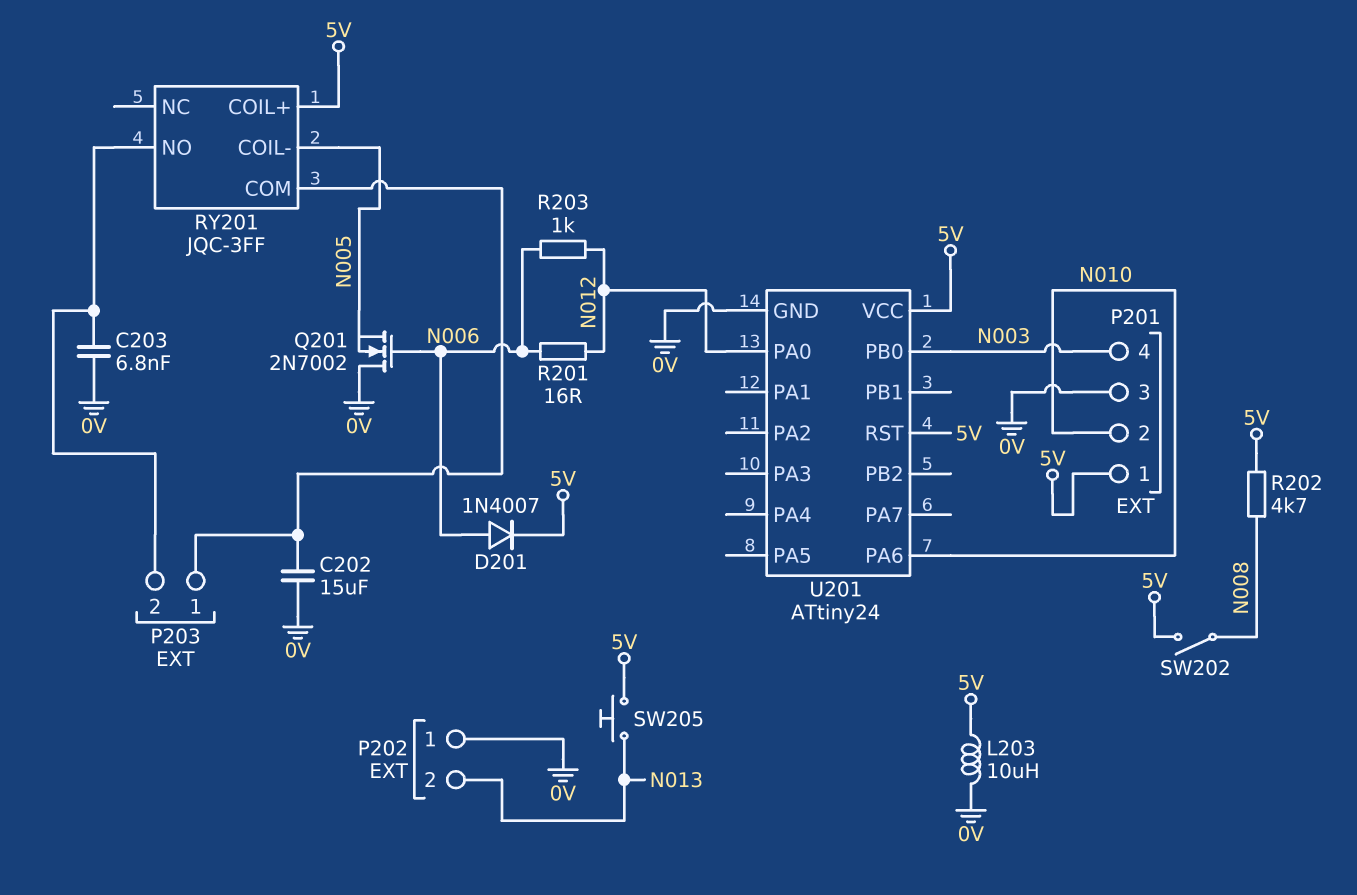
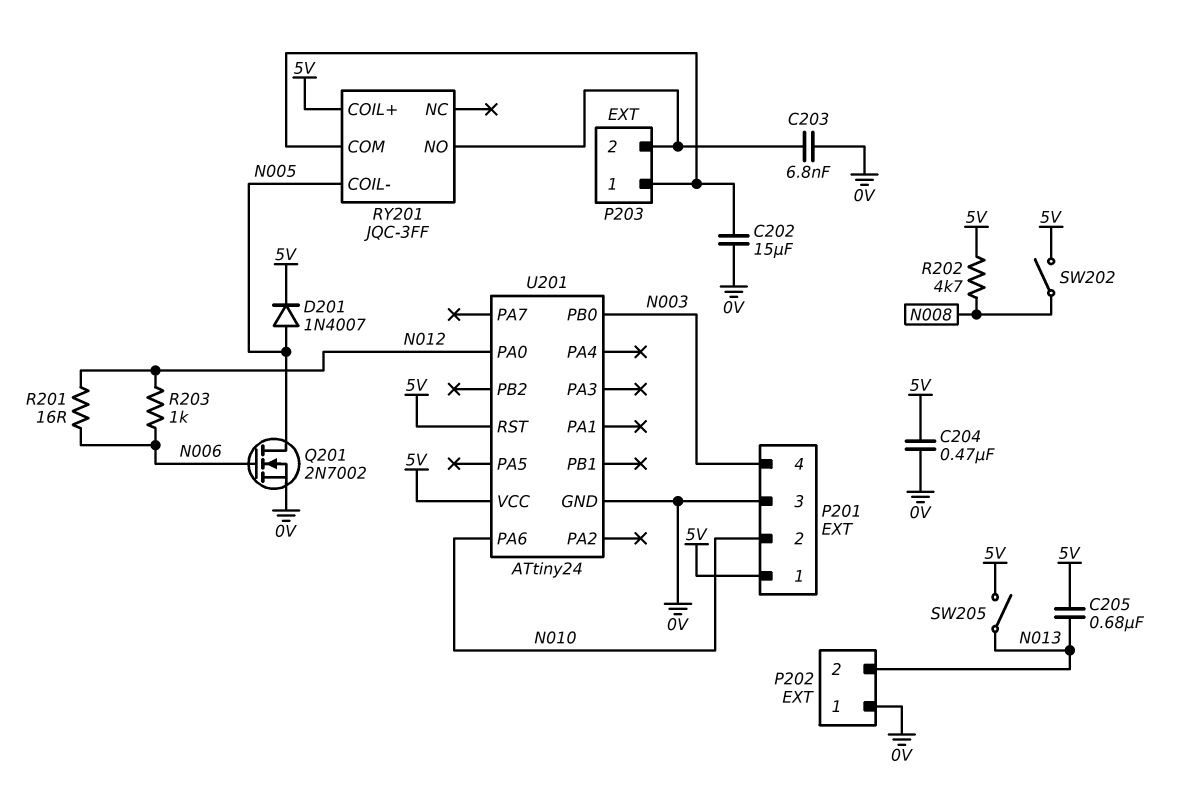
C204: none -> 470nF (0V, 5V)
C205: none -> 680nF (5V, N013)
D201: diode 1N4007 (A N006, K 5V) -> diode 1N4007 (A N005, K 5V)
L203: 10uH (0V, 5V) -> none
Q201: NMOS 2N7002 (G N006, D 0V, S N005) -> NMOS 2N7002 (G N006, D N005, S 0V)
SW205: button (5V, N013) -> switch (5V, N013)

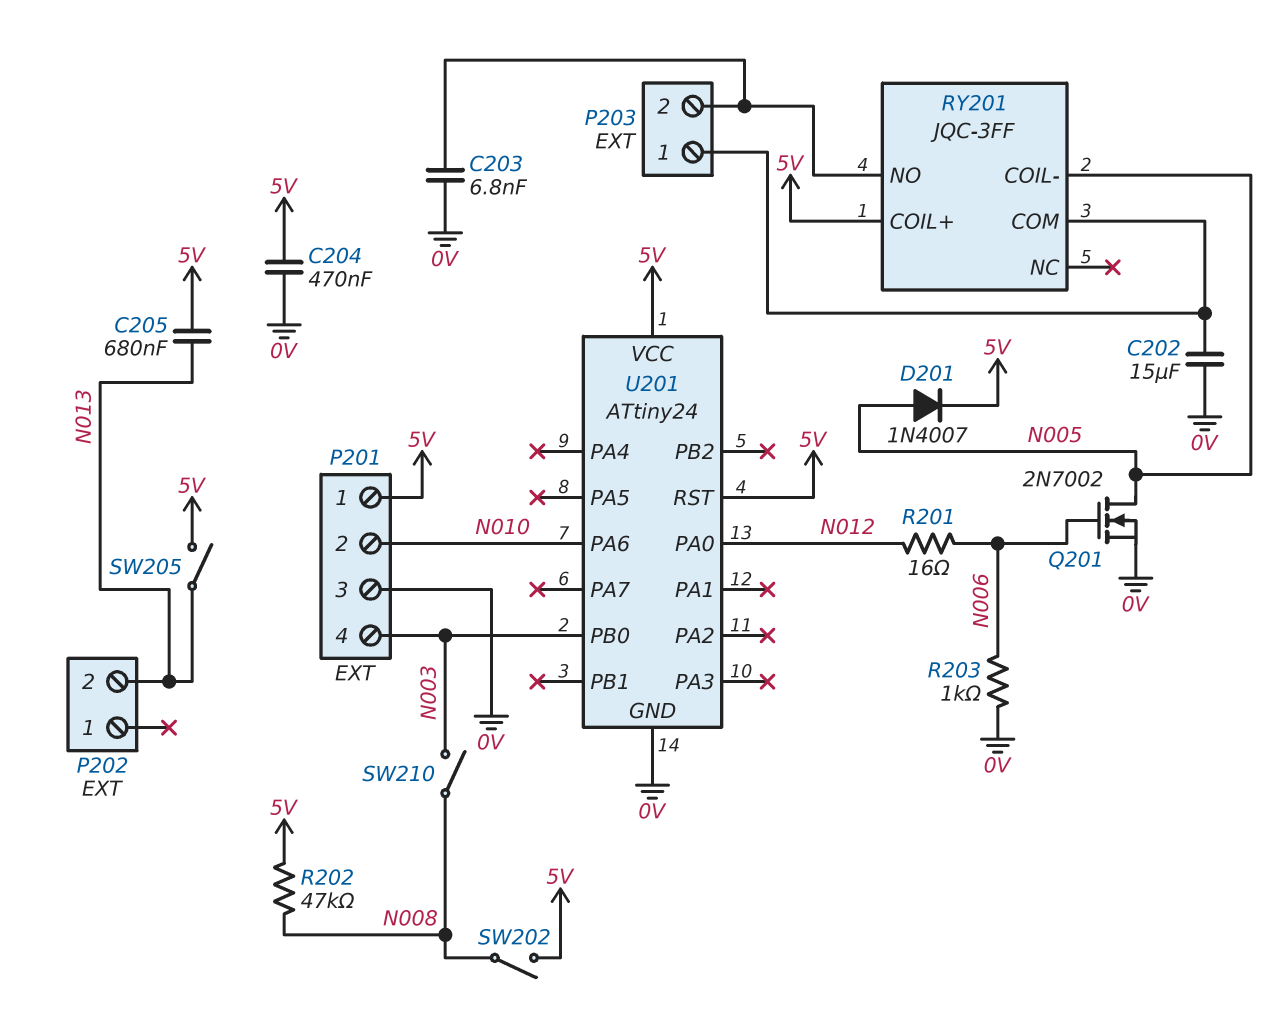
P202 pin 1: 0V -> none
R202: 4.7k (5V, N008) -> 47k (5V, N008)
R203: 1k (N006, N012) -> 1k (0V, N006)
SW210: none -> switch (N003, N008)

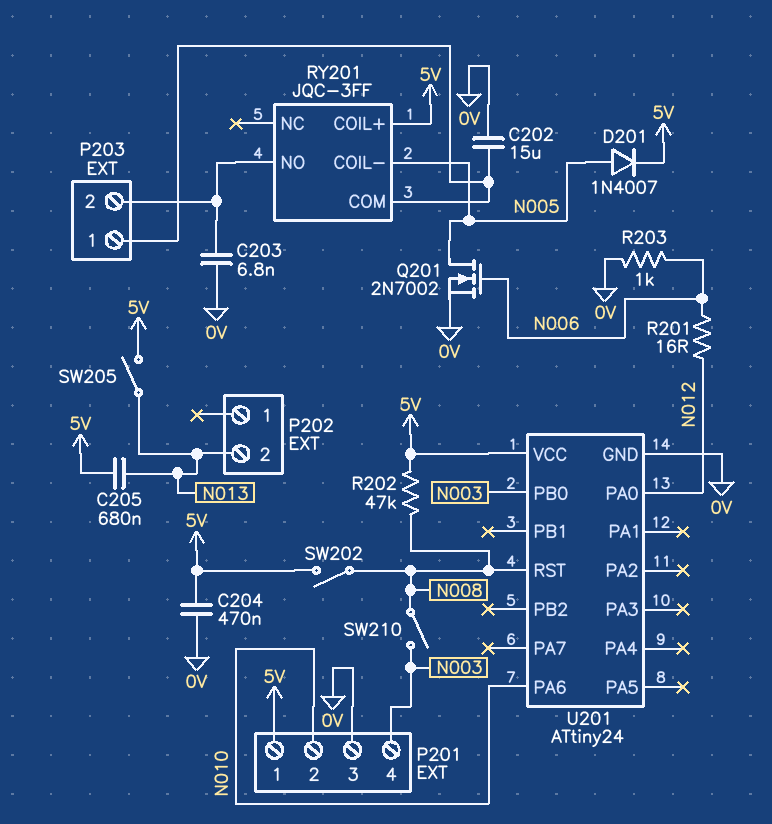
U201 pin RST: 5V -> N008

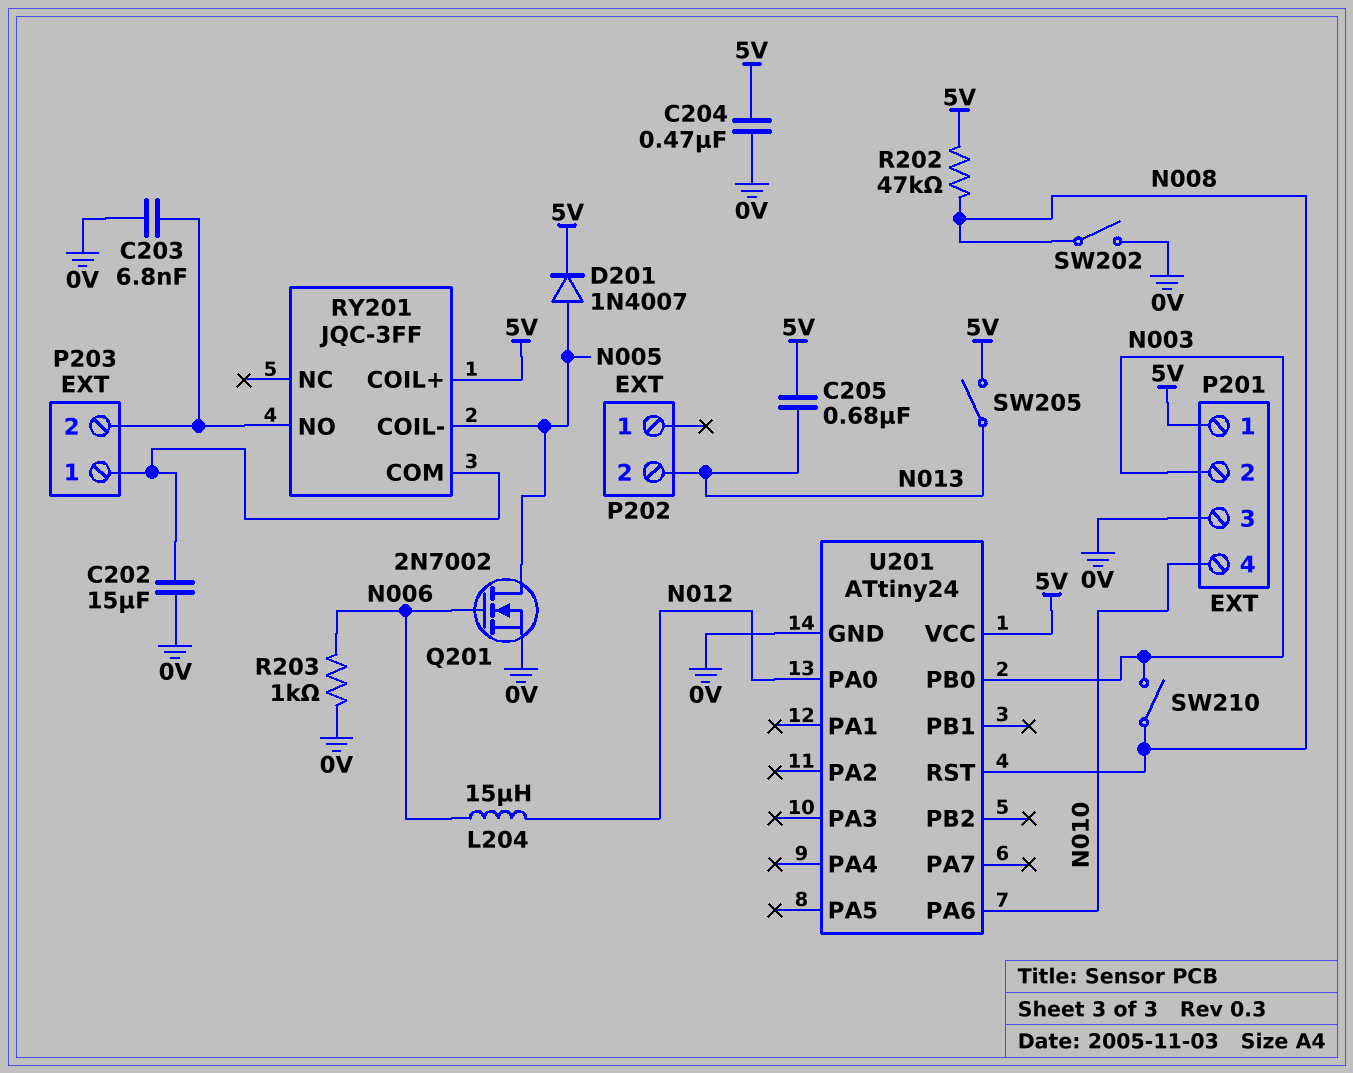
L204: none -> 15uH (N006, N012)
P201 pin 2: N010 -> N003
P201 pin 4: N003 -> N010
R201: 16 (N006, N012) -> none
SW202: switch (5V, N008) -> switch (0V, N008)

